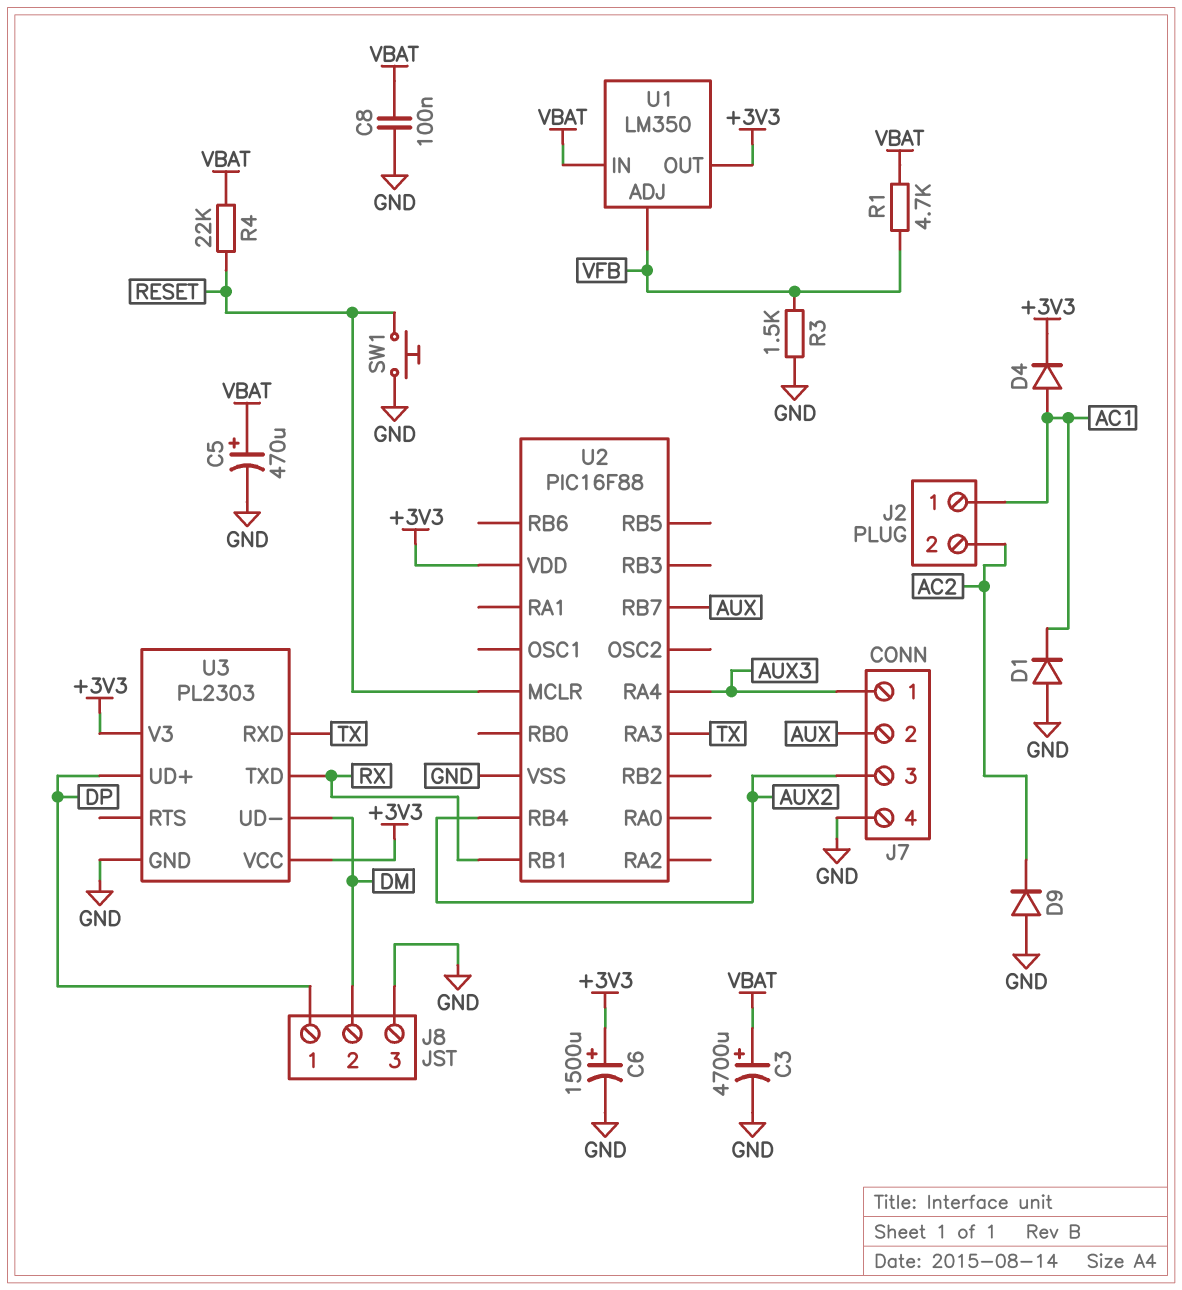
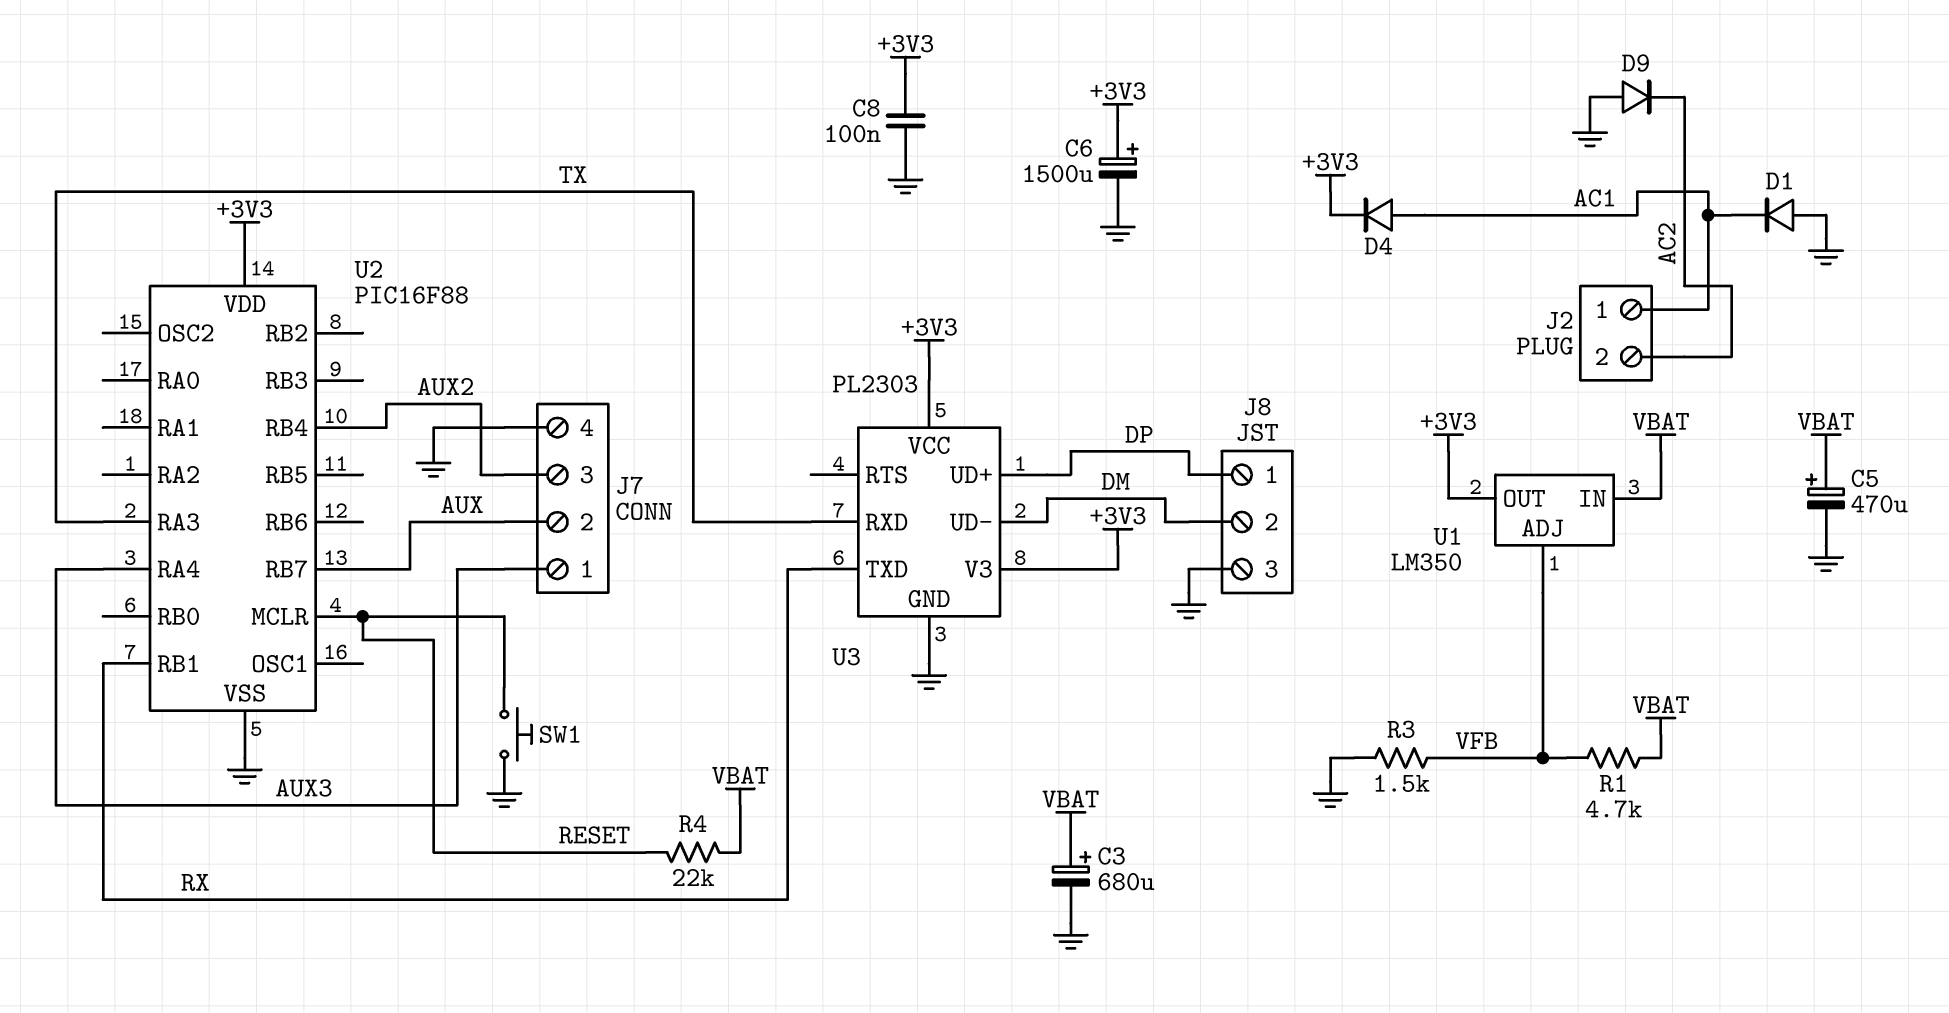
C3: 4700uF (plus VBAT, minus GND) -> 680uF (plus VBAT, minus GND)
C8: 100nF (GND, VBAT) -> 100nF (+3V3, GND)

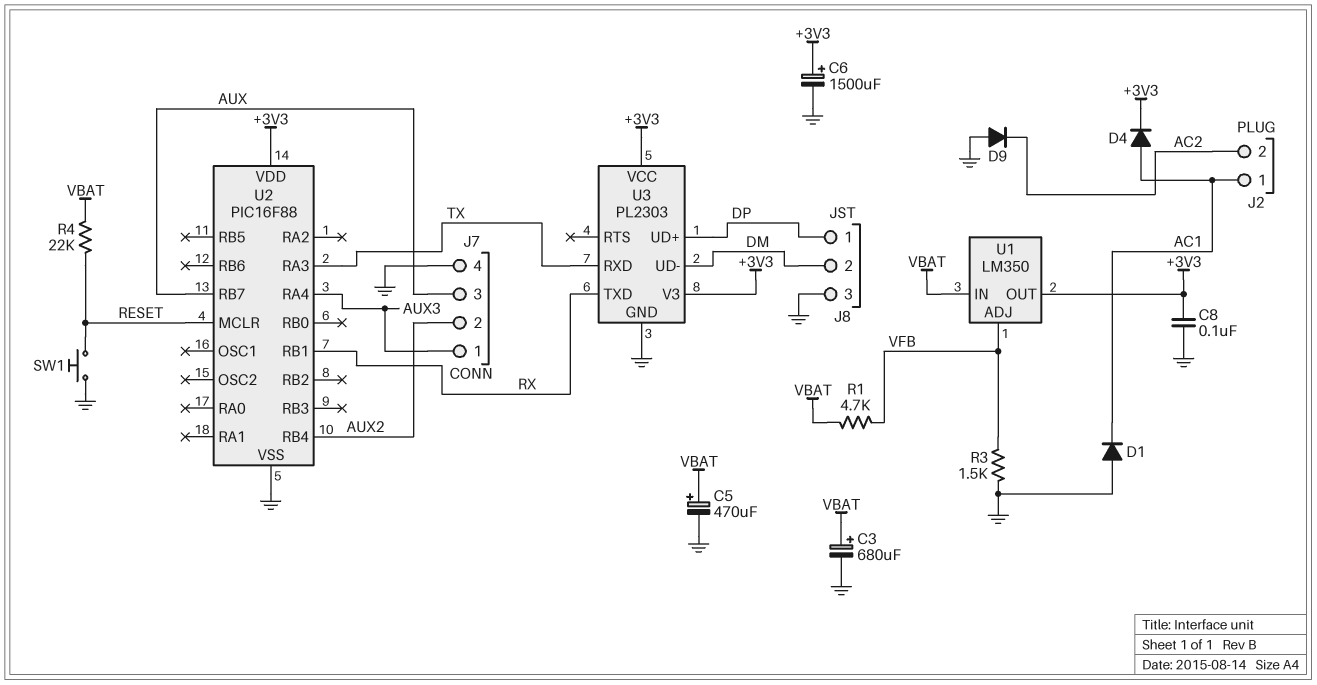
J7 pin 2: AUX -> AUX2
J7 pin 3: AUX2 -> AUX

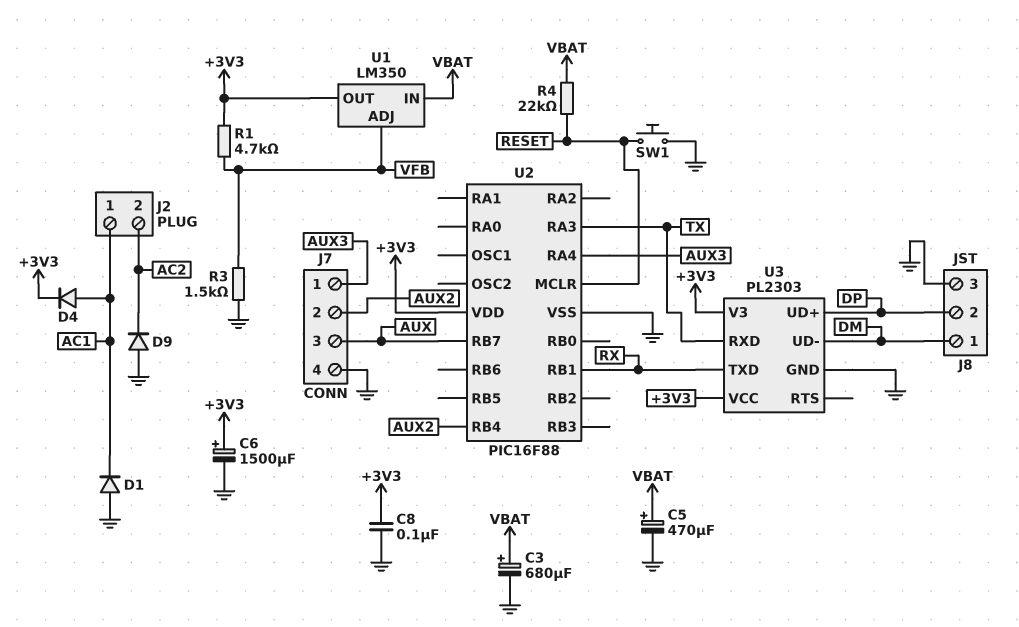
J8 pin 1: DP -> DM
J8 pin 2: DM -> DP
R1: 4.7k (VBAT, VFB) -> 4.7k (+3V3, VFB)

